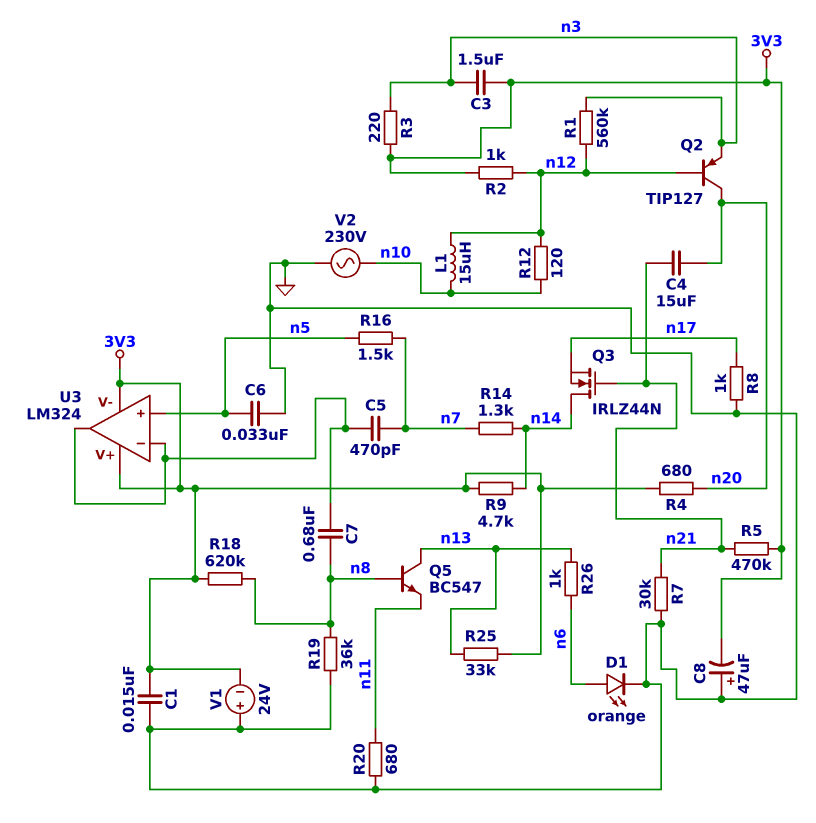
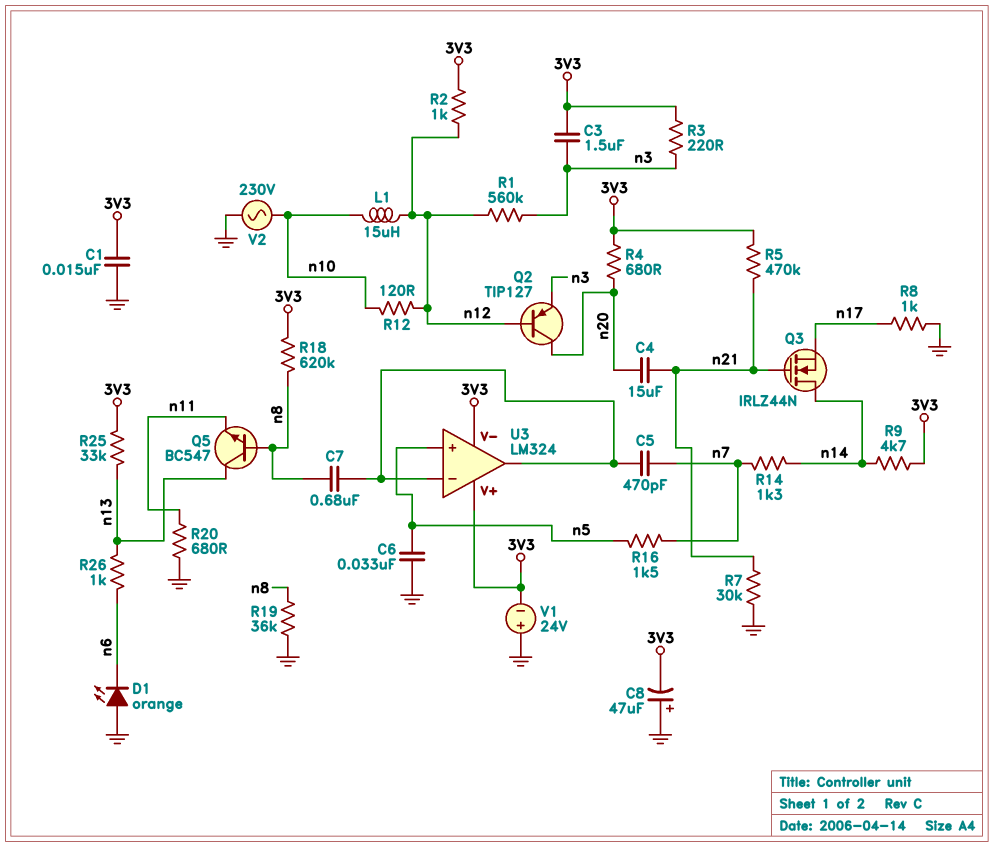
D1: LED orange (A n6, K GND) -> LED orange (A GND, K n6)

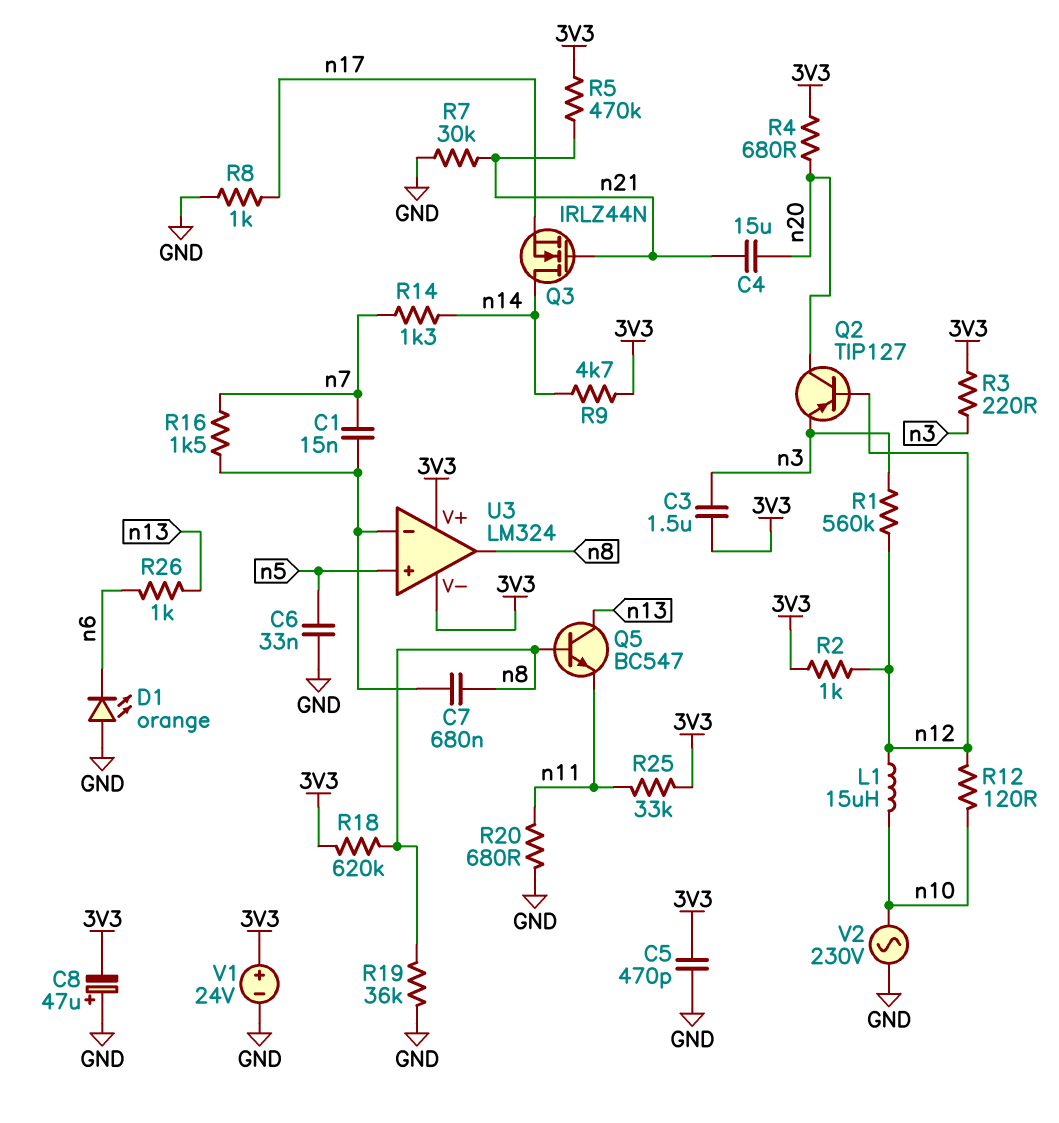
C1: 15nF (3V3, GND) -> 15nF (U3/in-, n7)
C5: 470pF (U3/in-, n7) -> 470pF (3V3, GND)
R16: 1.5k (n5, n7) -> 1.5k (U3/in-, n7)
R25: 33k (3V3, n13) -> 33k (3V3, n11)
U3 pin out: U3/in- -> n8
V1: 24V (plus GND, minus 3V3) -> 24V (plus 3V3, minus GND)

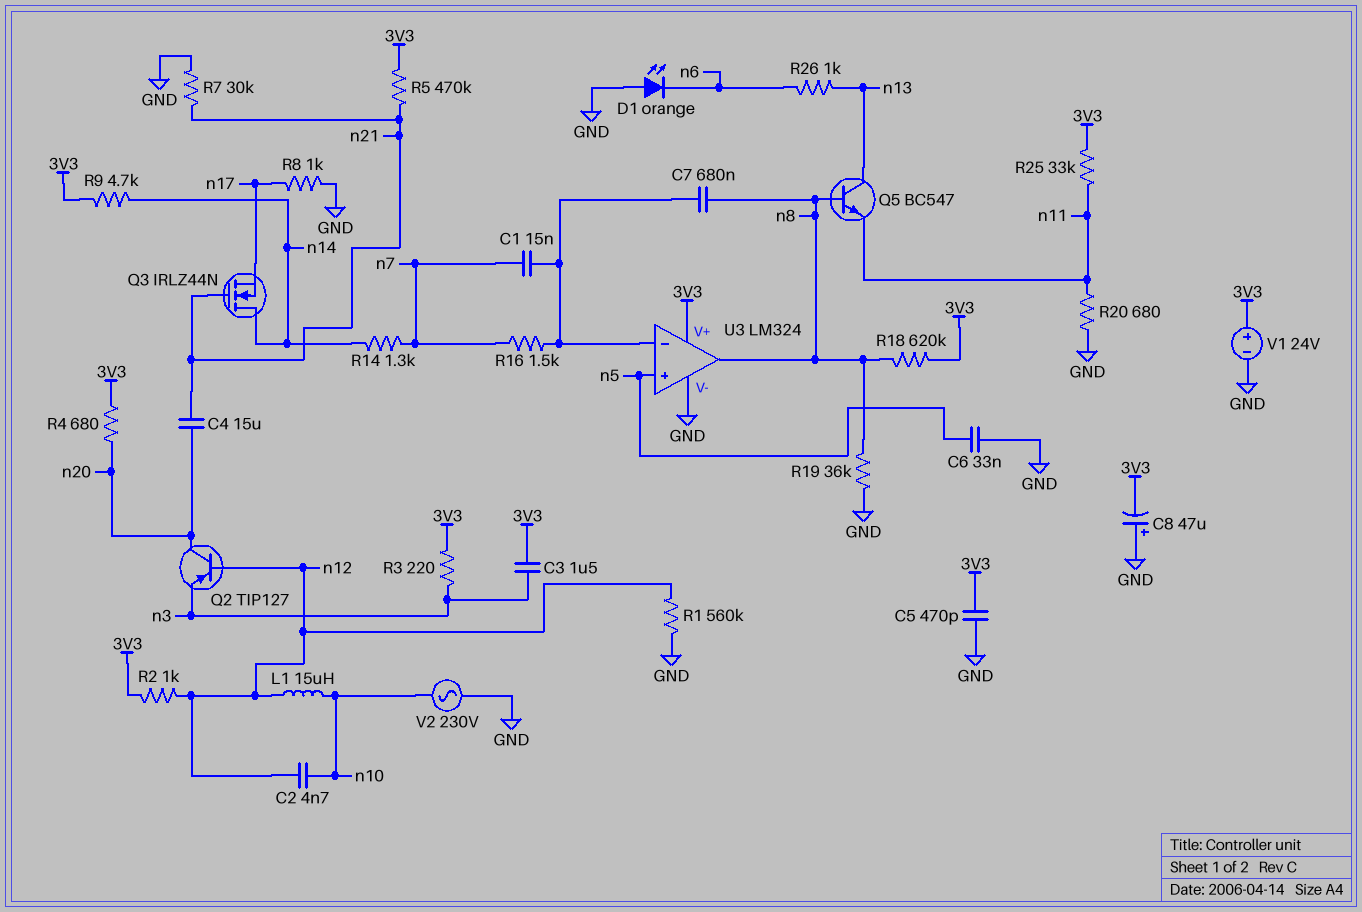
C2: none -> 4.7nF (n10, n12)
R1: 560k (n3, n12) -> 560k (GND, n12)
R12: 120 (n10, n12) -> none
U3 pin V-: 3V3 -> GND

